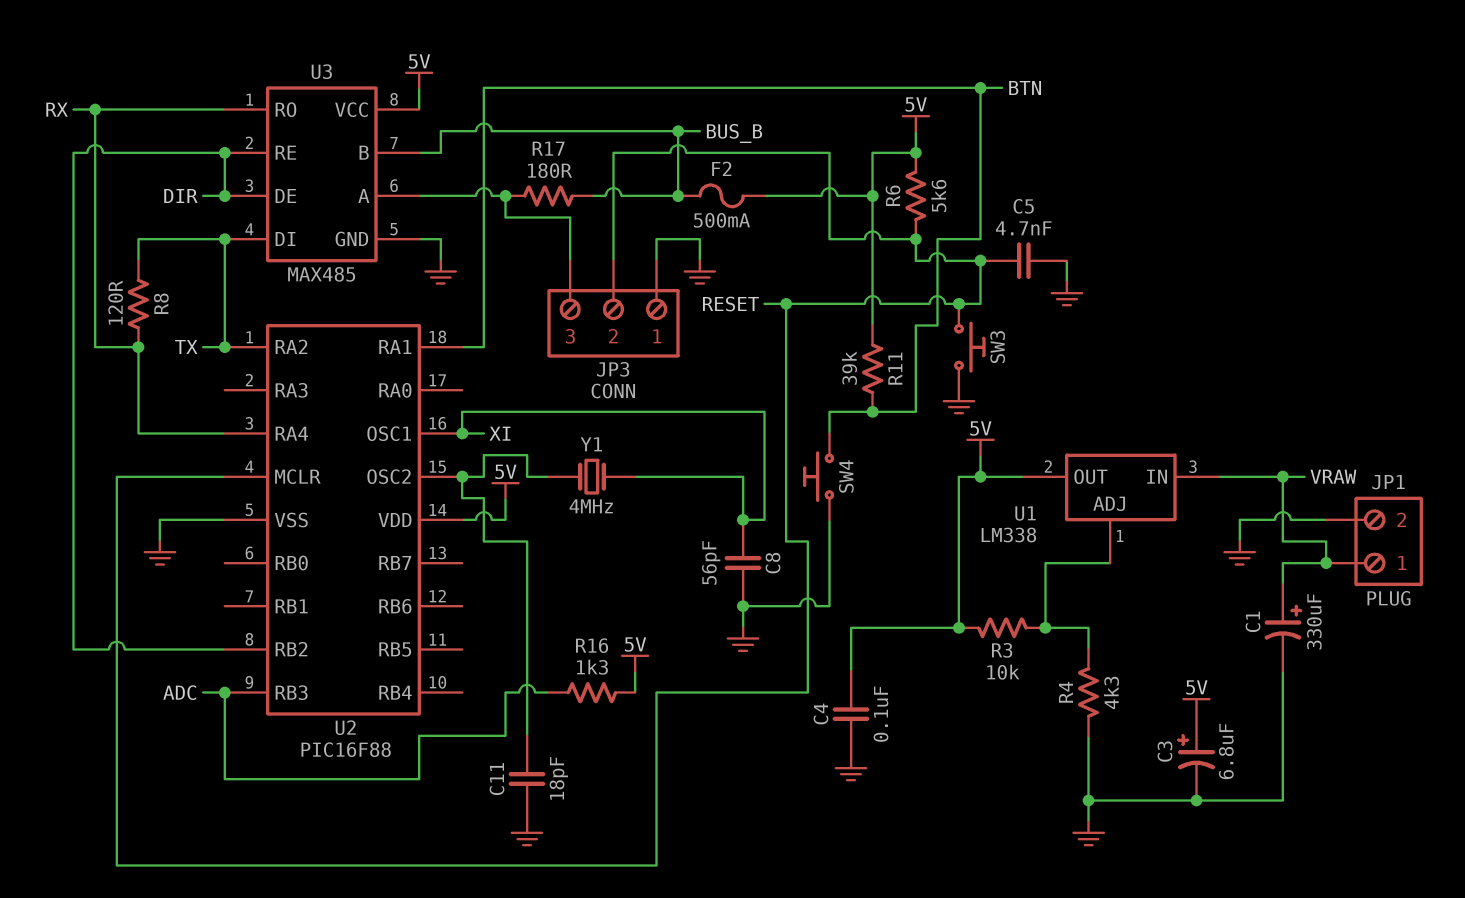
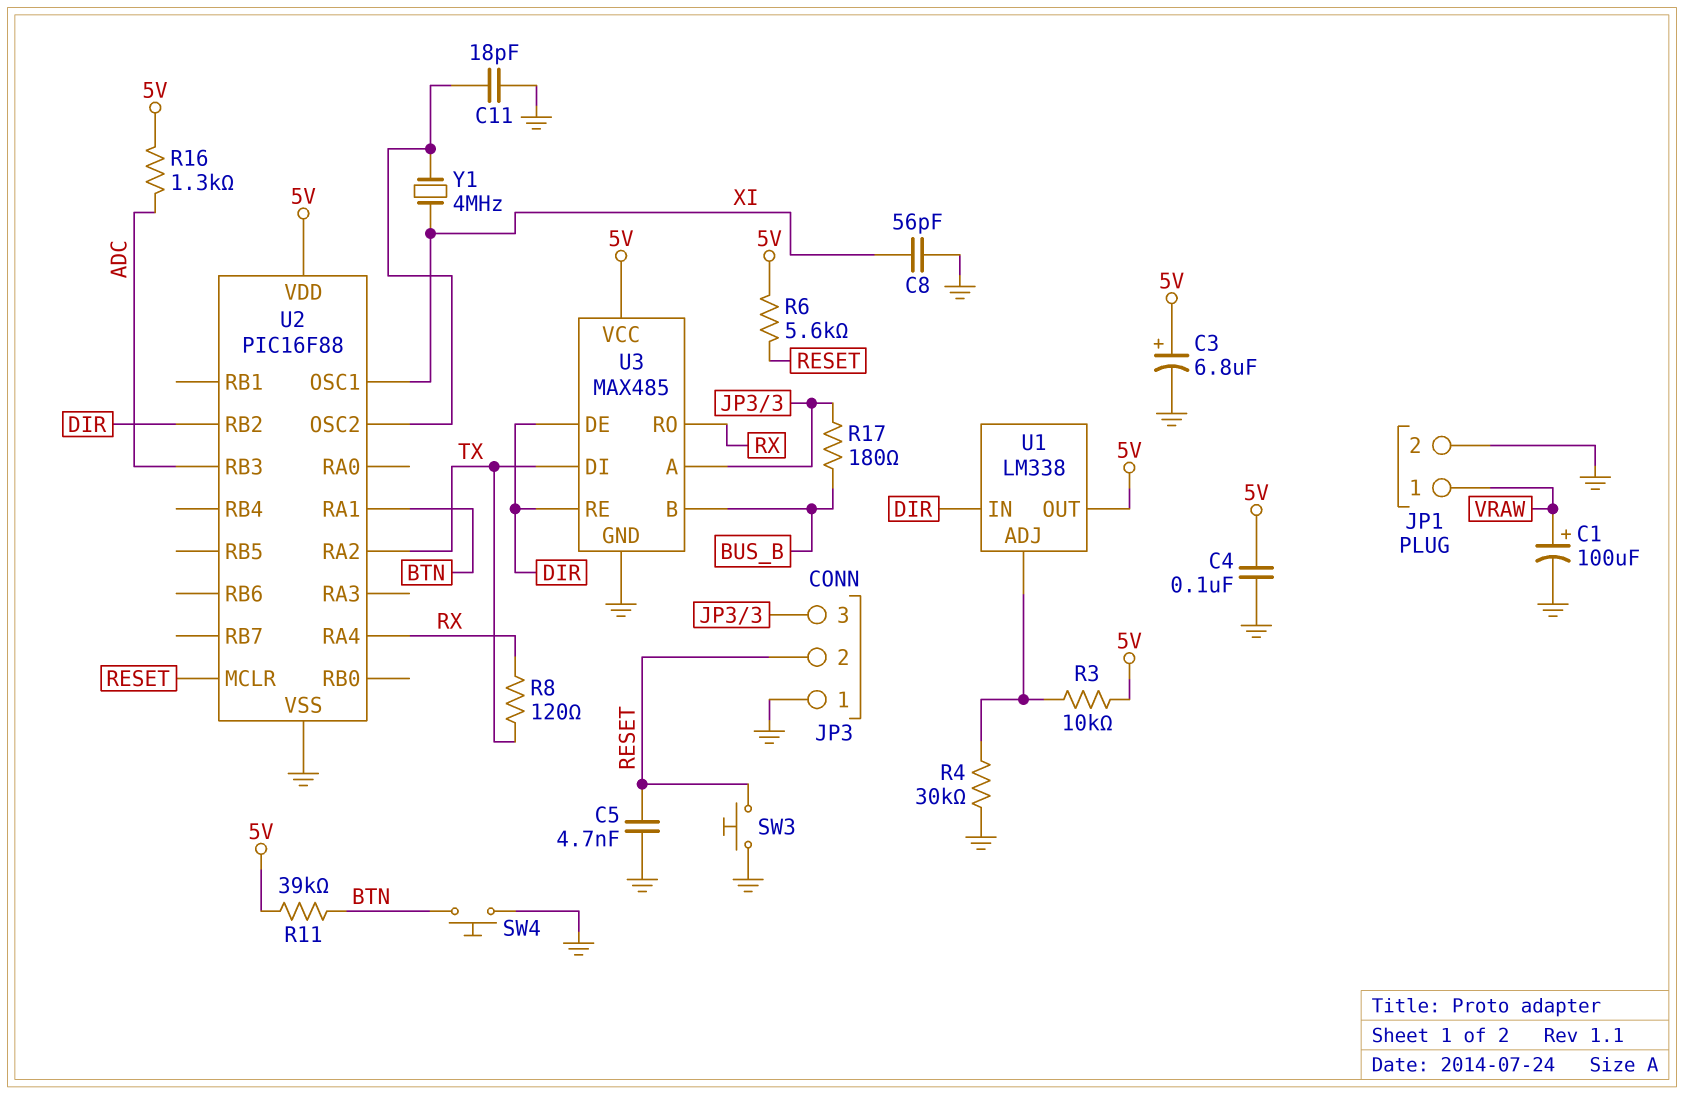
C1: 330uF (plus VRAW, minus GND) -> 100uF (plus VRAW, minus GND)
F2: 500mA (5V, BUS_B) -> none
R4: 4.3k (GND, U1/ADJ) -> 30k (GND, U1/ADJ)
U1 pin IN: VRAW -> DIR

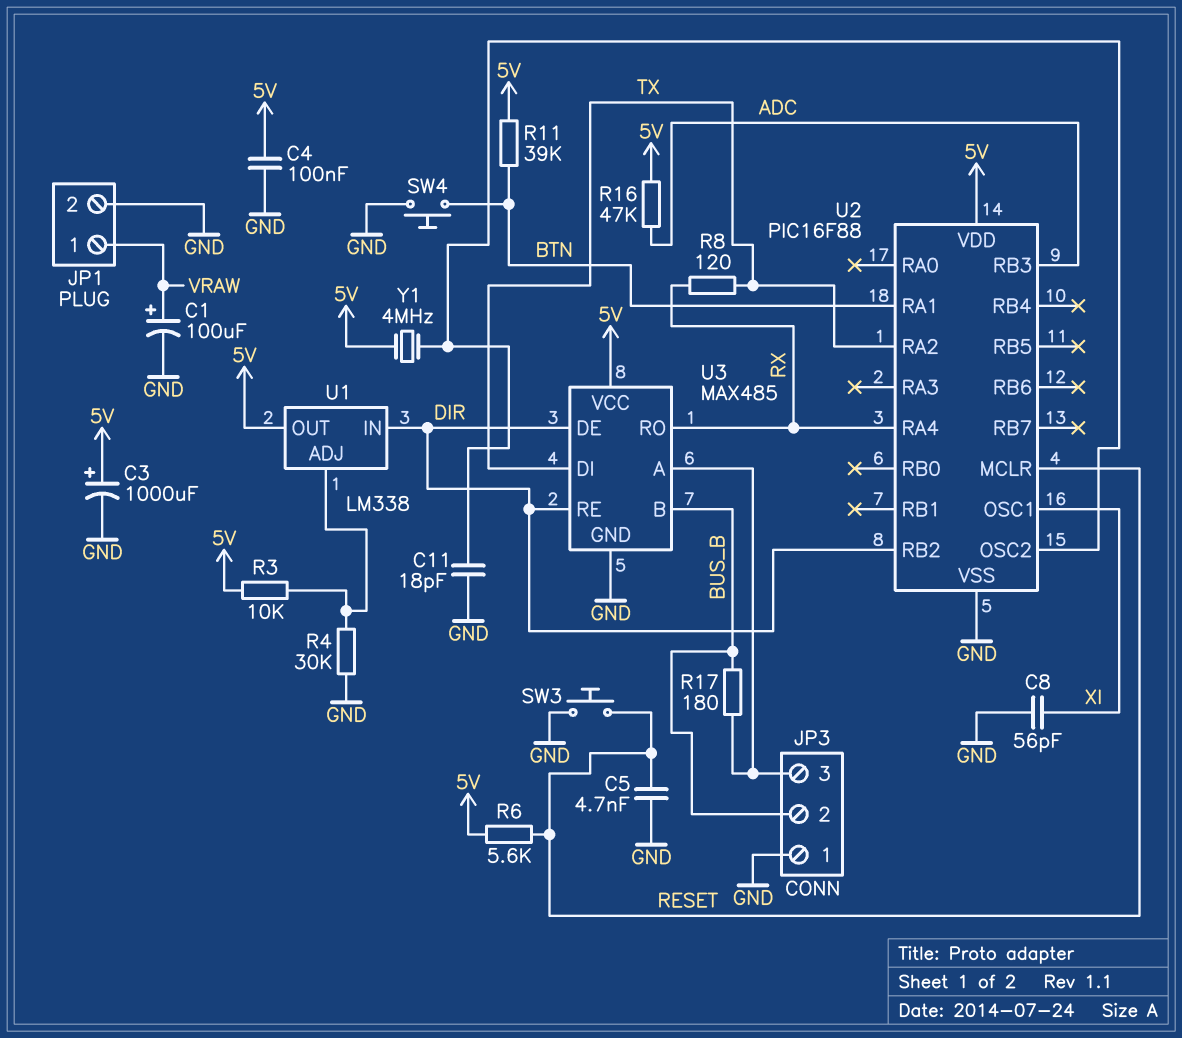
C3: 6.8uF (plus 5V, minus GND) -> 1000uF (plus 5V, minus GND)
JP3 pin 2: RESET -> BUS_B
R16: 1.3k (5V, ADC) -> 47k (5V, ADC)
Y1: 4MHz (U2/OSC2, XI) -> 4MHz (5V, U2/OSC2)

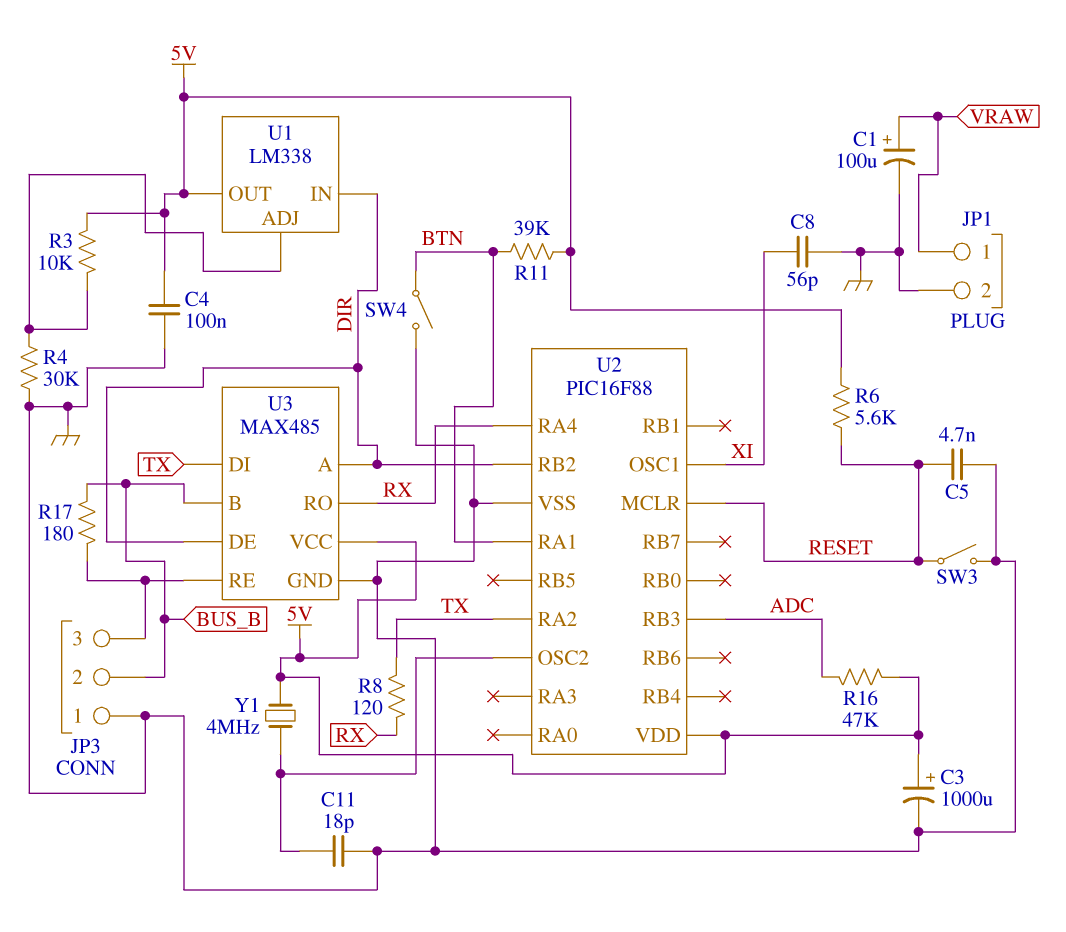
SW3: button (GND, RESET) -> switch (GND, RESET)
SW4: button (BTN, GND) -> switch (BTN, GND)
U3 pin A: JP3/3 -> DIR
U3 pin RE: DIR -> JP3/3

